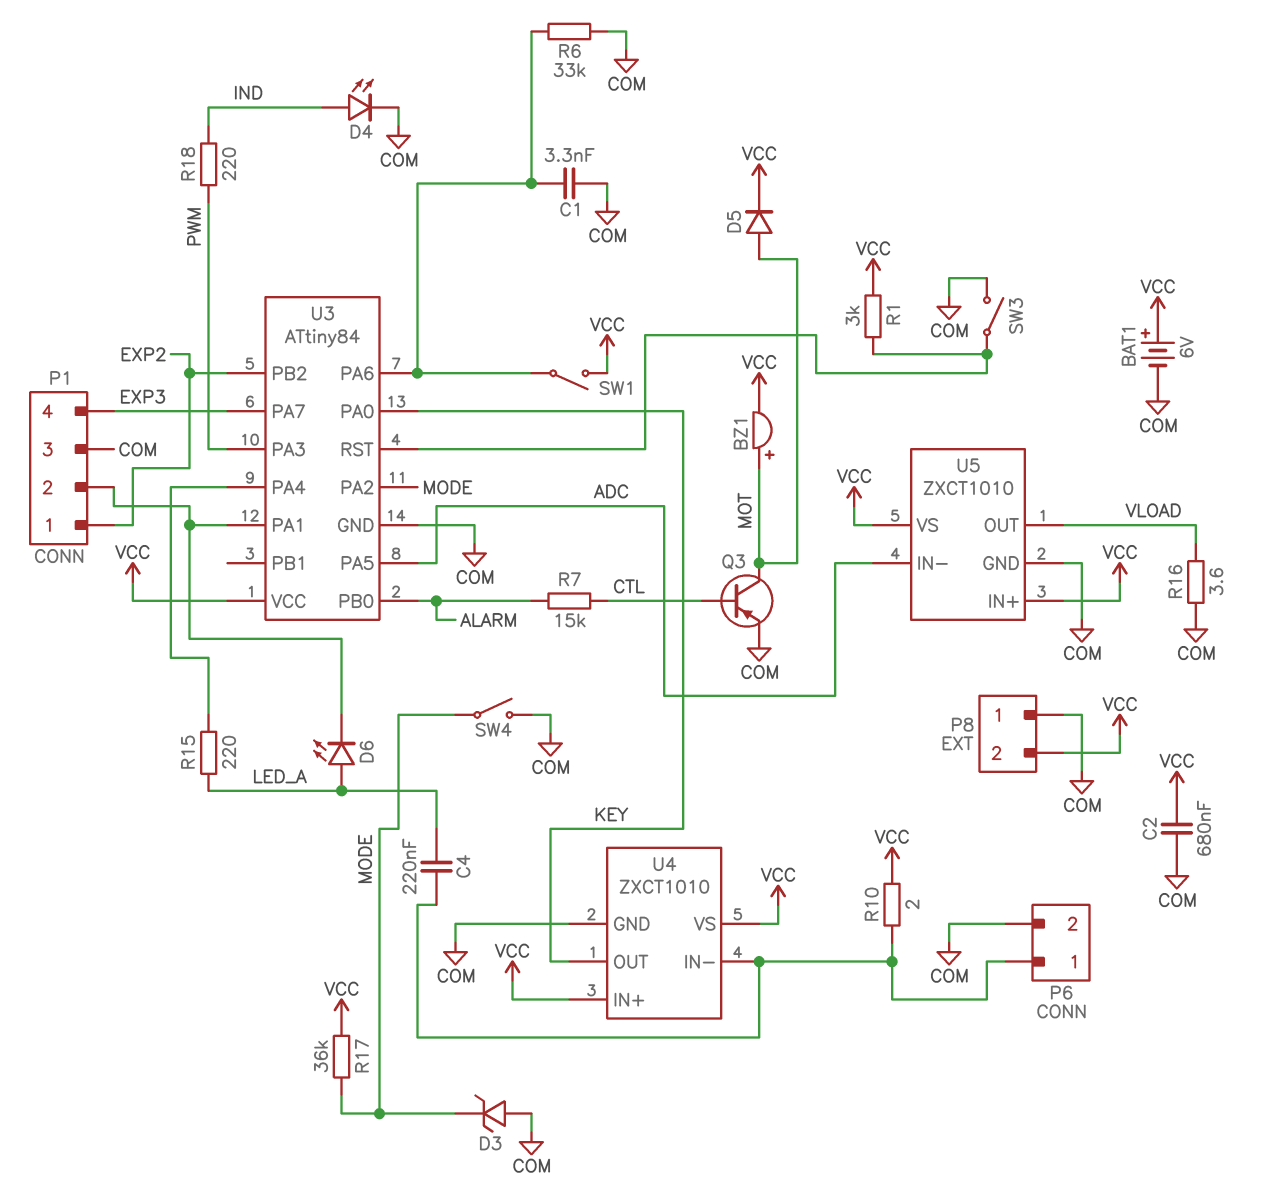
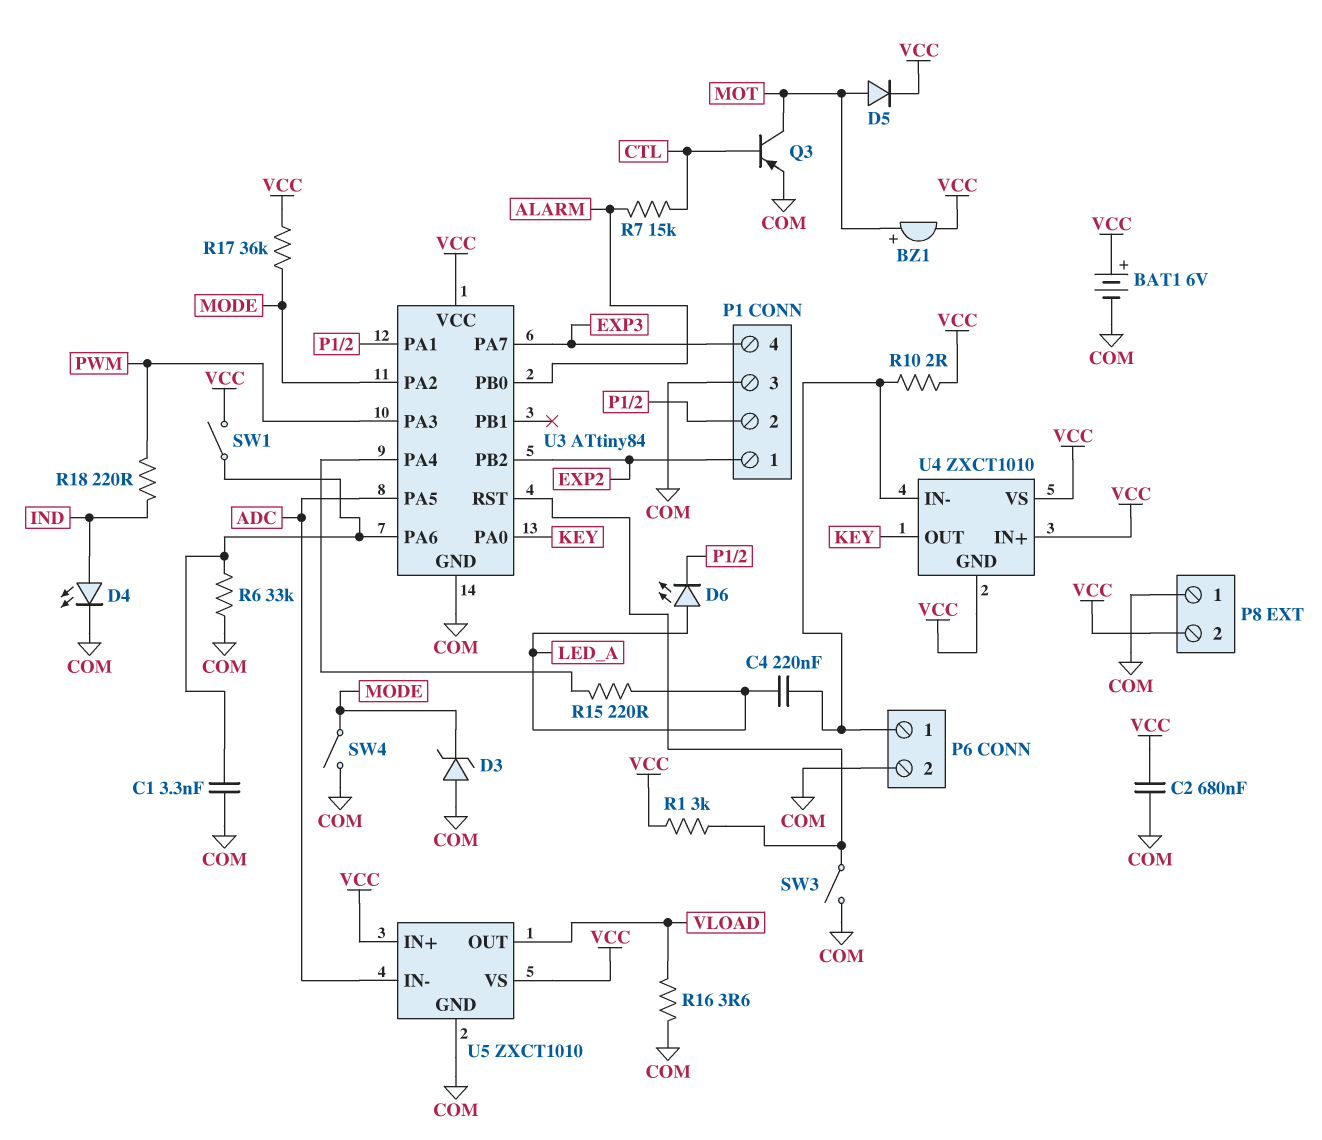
U4 pin GND: COM -> VCC

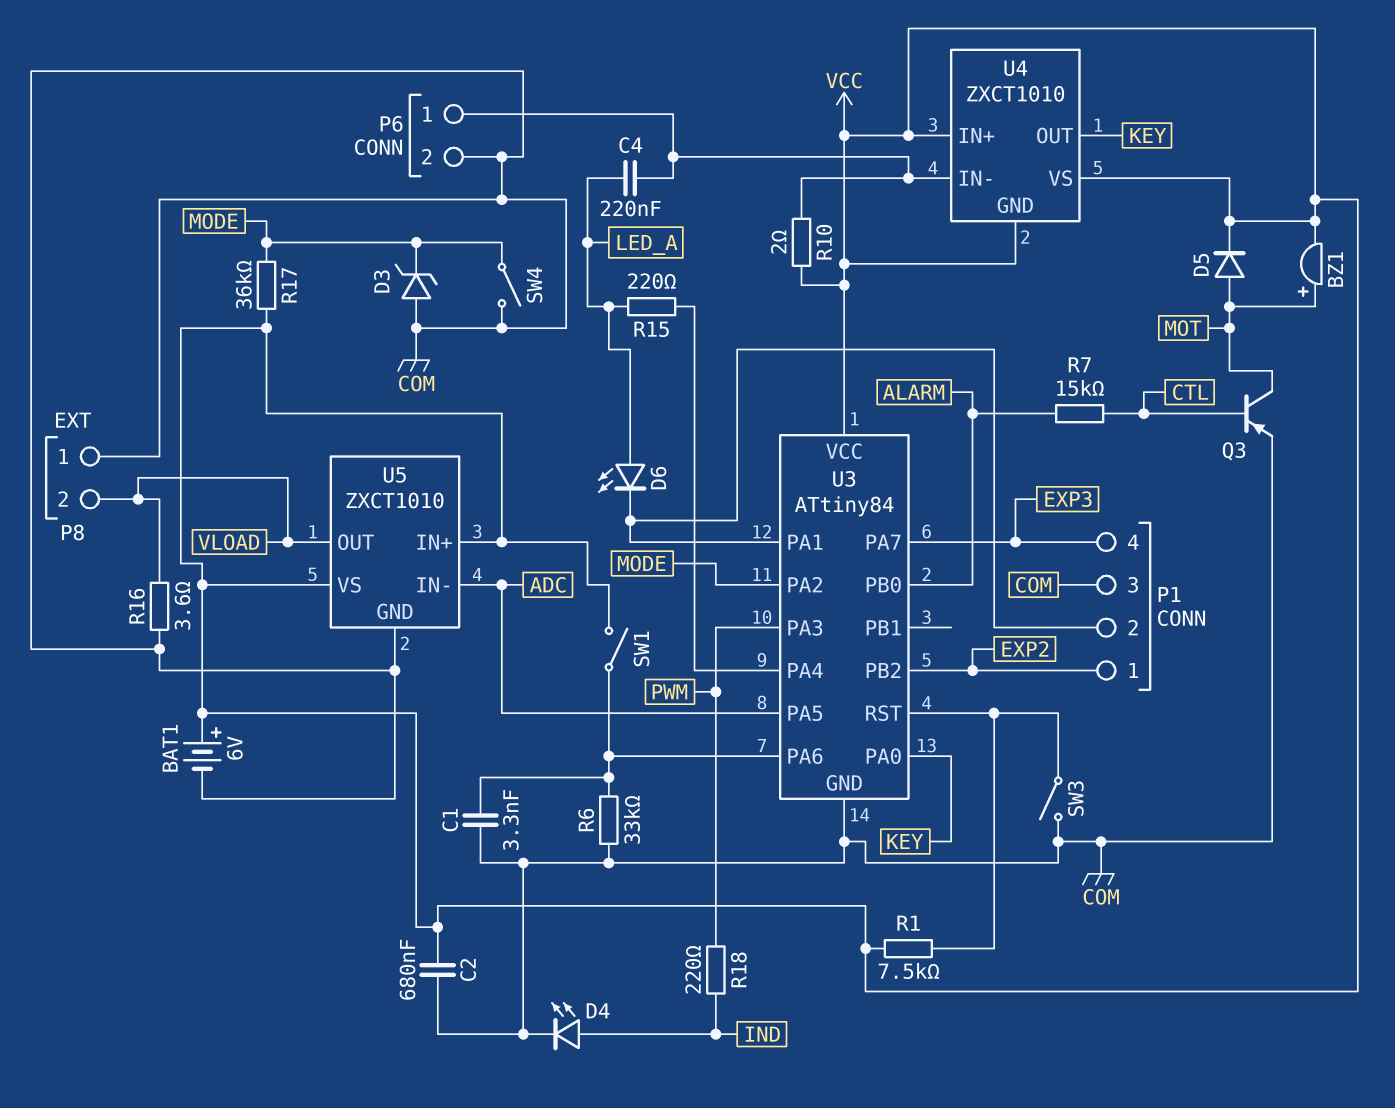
P8 pin 2: VCC -> VLOAD
R1: 3k (U3/RST, VCC) -> 7.5k (U3/RST, VCC)

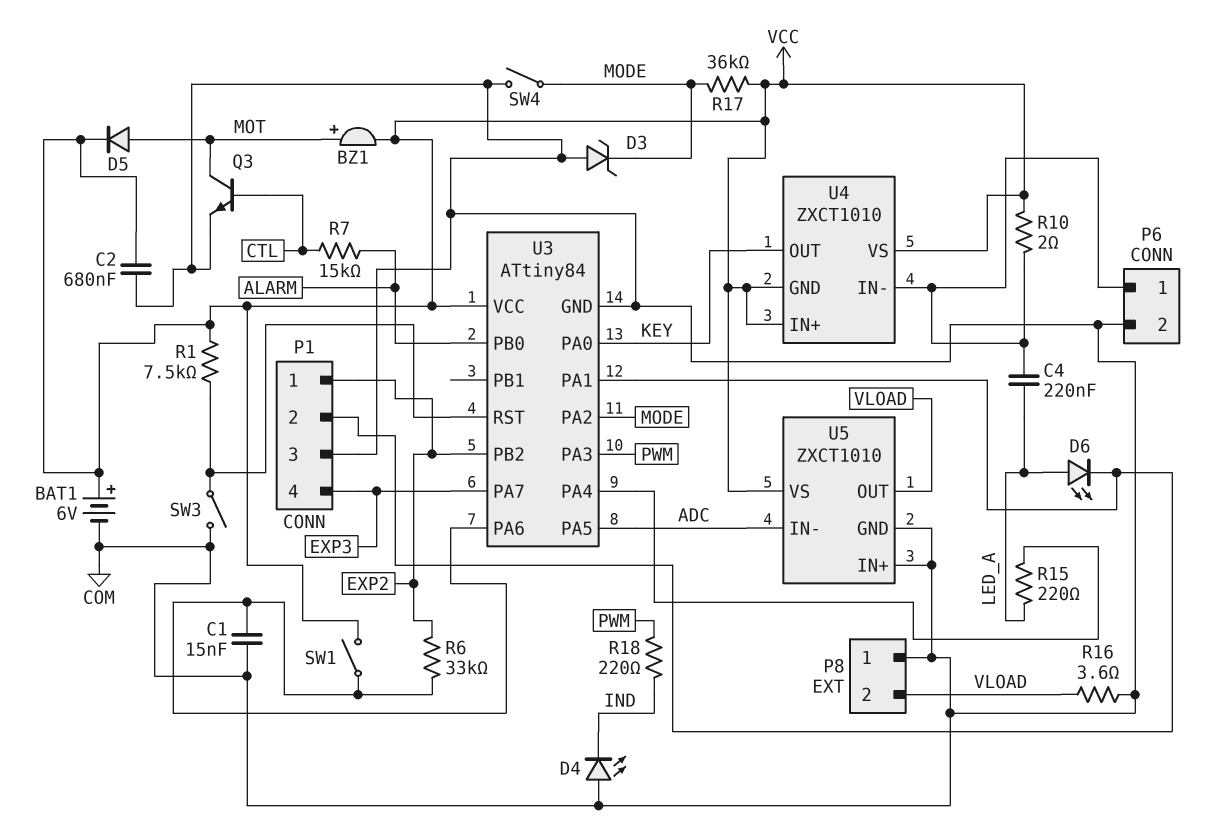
C1: 3.3nF (COM, U3/PA6) -> 15nF (COM, U3/PA6)
D4: LED (A IND, K COM) -> LED (A COM, K IND)
Q3: PNP (B CTL, C MOT, E COM) -> NPN (B CTL, C MOT, E COM)
R6: 33k (COM, U3/PA6) -> 33k (EXP2, U3/PA6)
U5 pin IN+: VCC -> COM

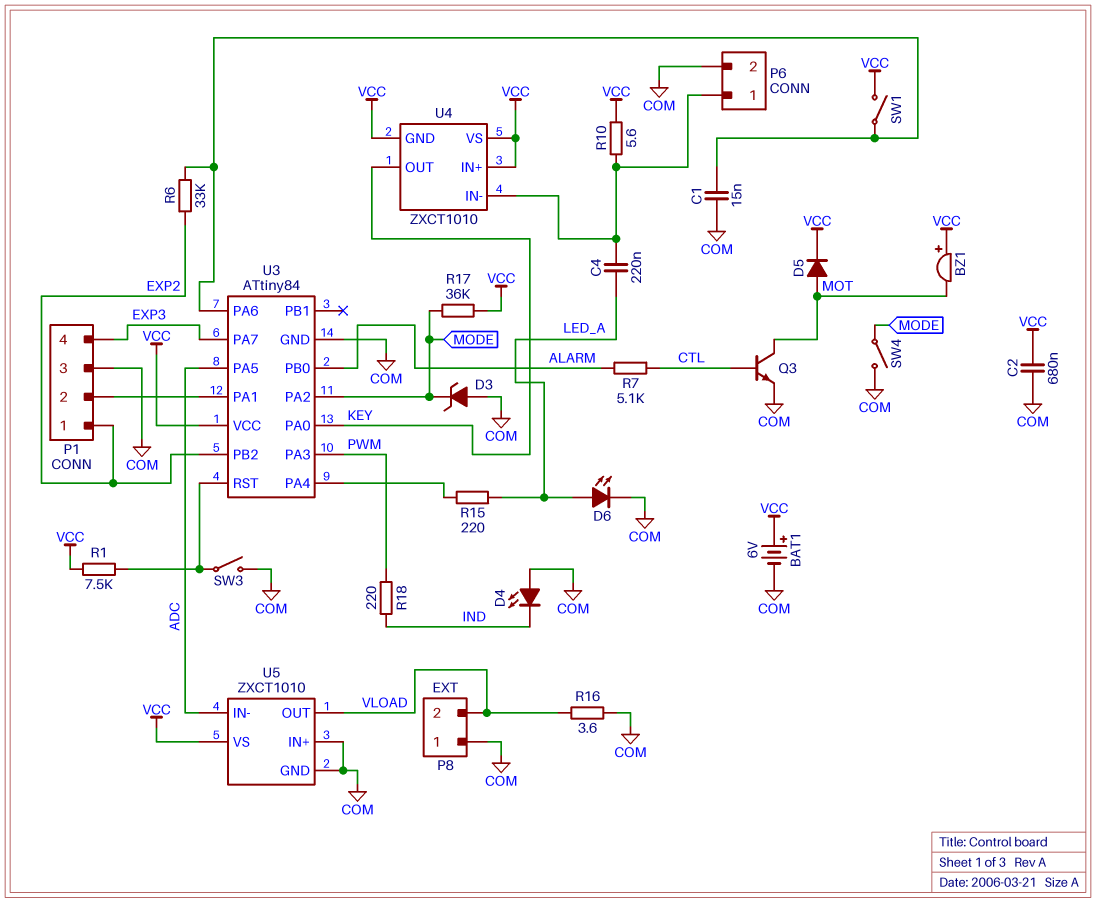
BZ1: buzzer (plus MOT, minus VCC) -> buzzer (plus VCC, minus MOT)
D6: LED (A LED_A, K P1/2) -> LED (A LED_A, K COM)
R7: 15k (ALARM, CTL) -> 5.1k (ALARM, CTL)
R10: 2 (P6/1, VCC) -> 5.6 (P6/1, VCC)

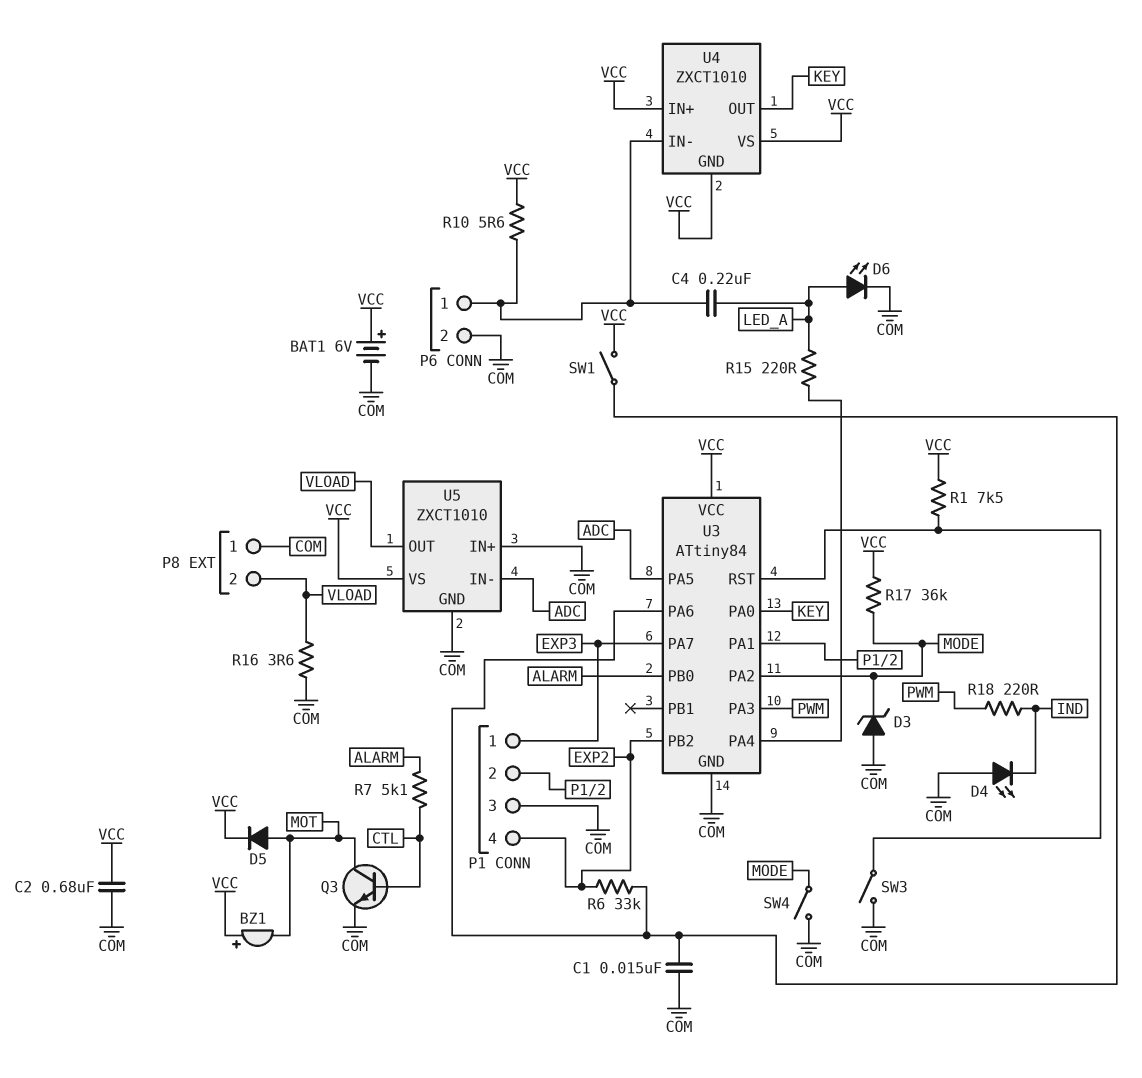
P1 pin 1: EXP2 -> EXP3
P1 pin 4: EXP3 -> EXP2

